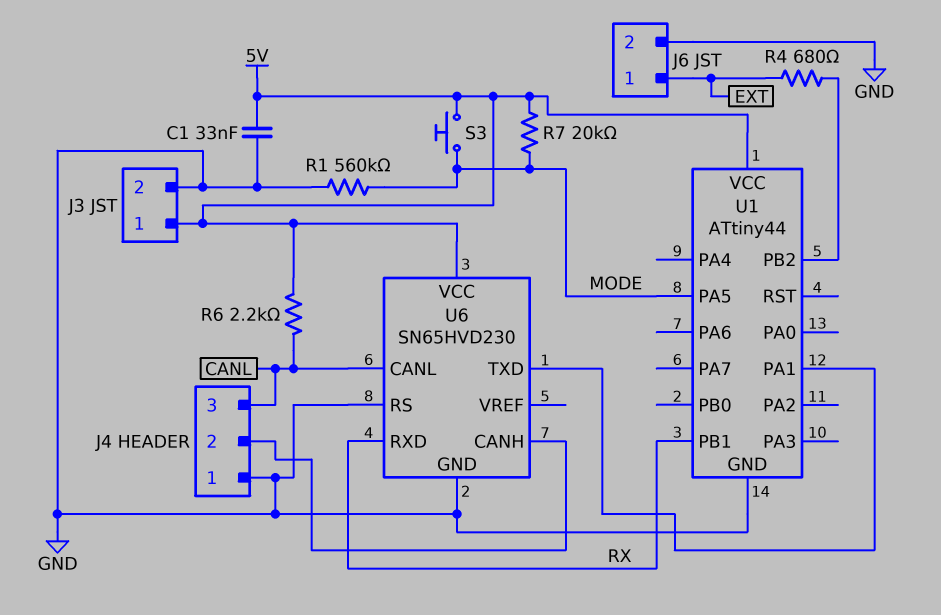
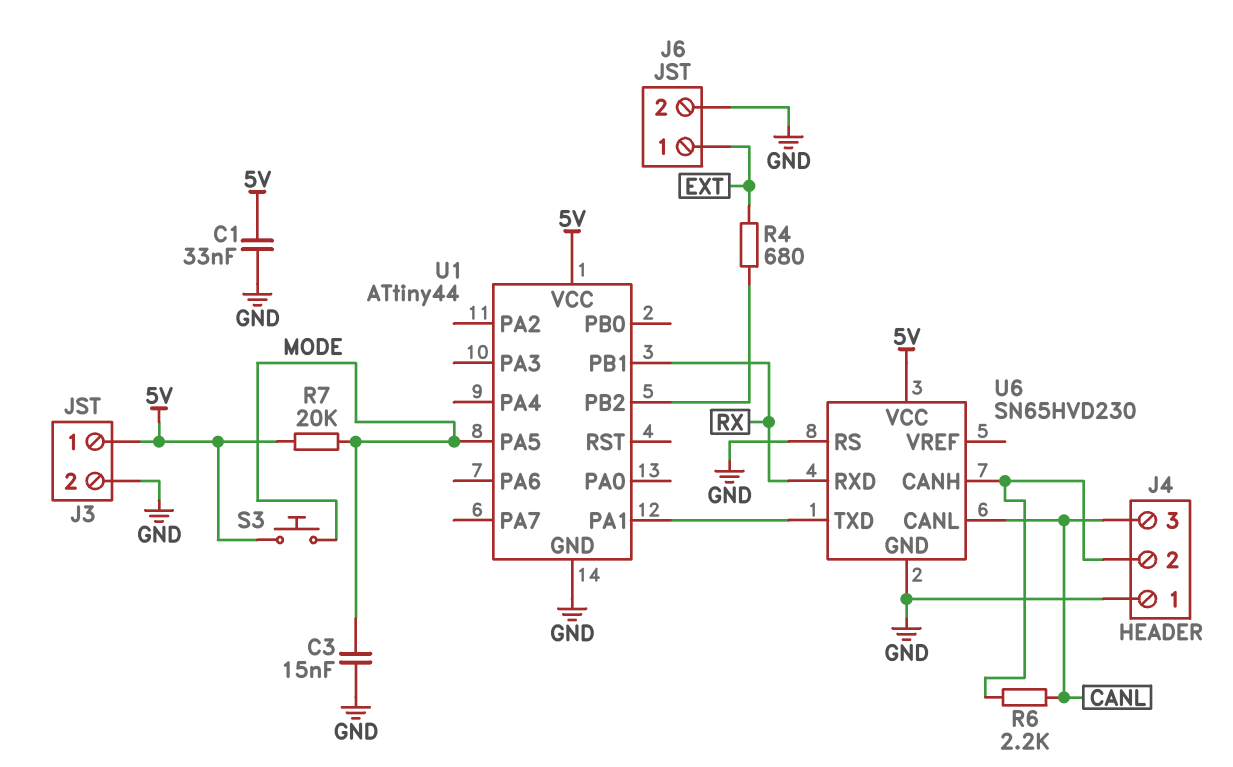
C3: none -> 15nF (GND, MODE)
R1: 560k (GND, MODE) -> none
R6: 2.2k (5V, CANL) -> 2.2k (CANL, J4/2)

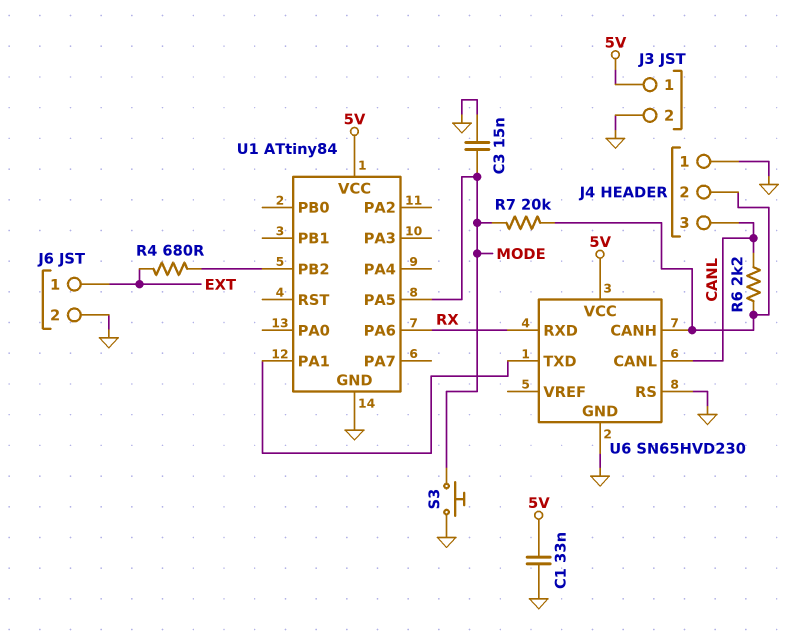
R7: 20k (5V, MODE) -> 20k (J4/2, MODE)
S3: button (5V, MODE) -> button (GND, MODE)
U1: ATtiny44 -> ATtiny84
U1 pin PA6: none -> RX
U1 pin PB1: RX -> none

